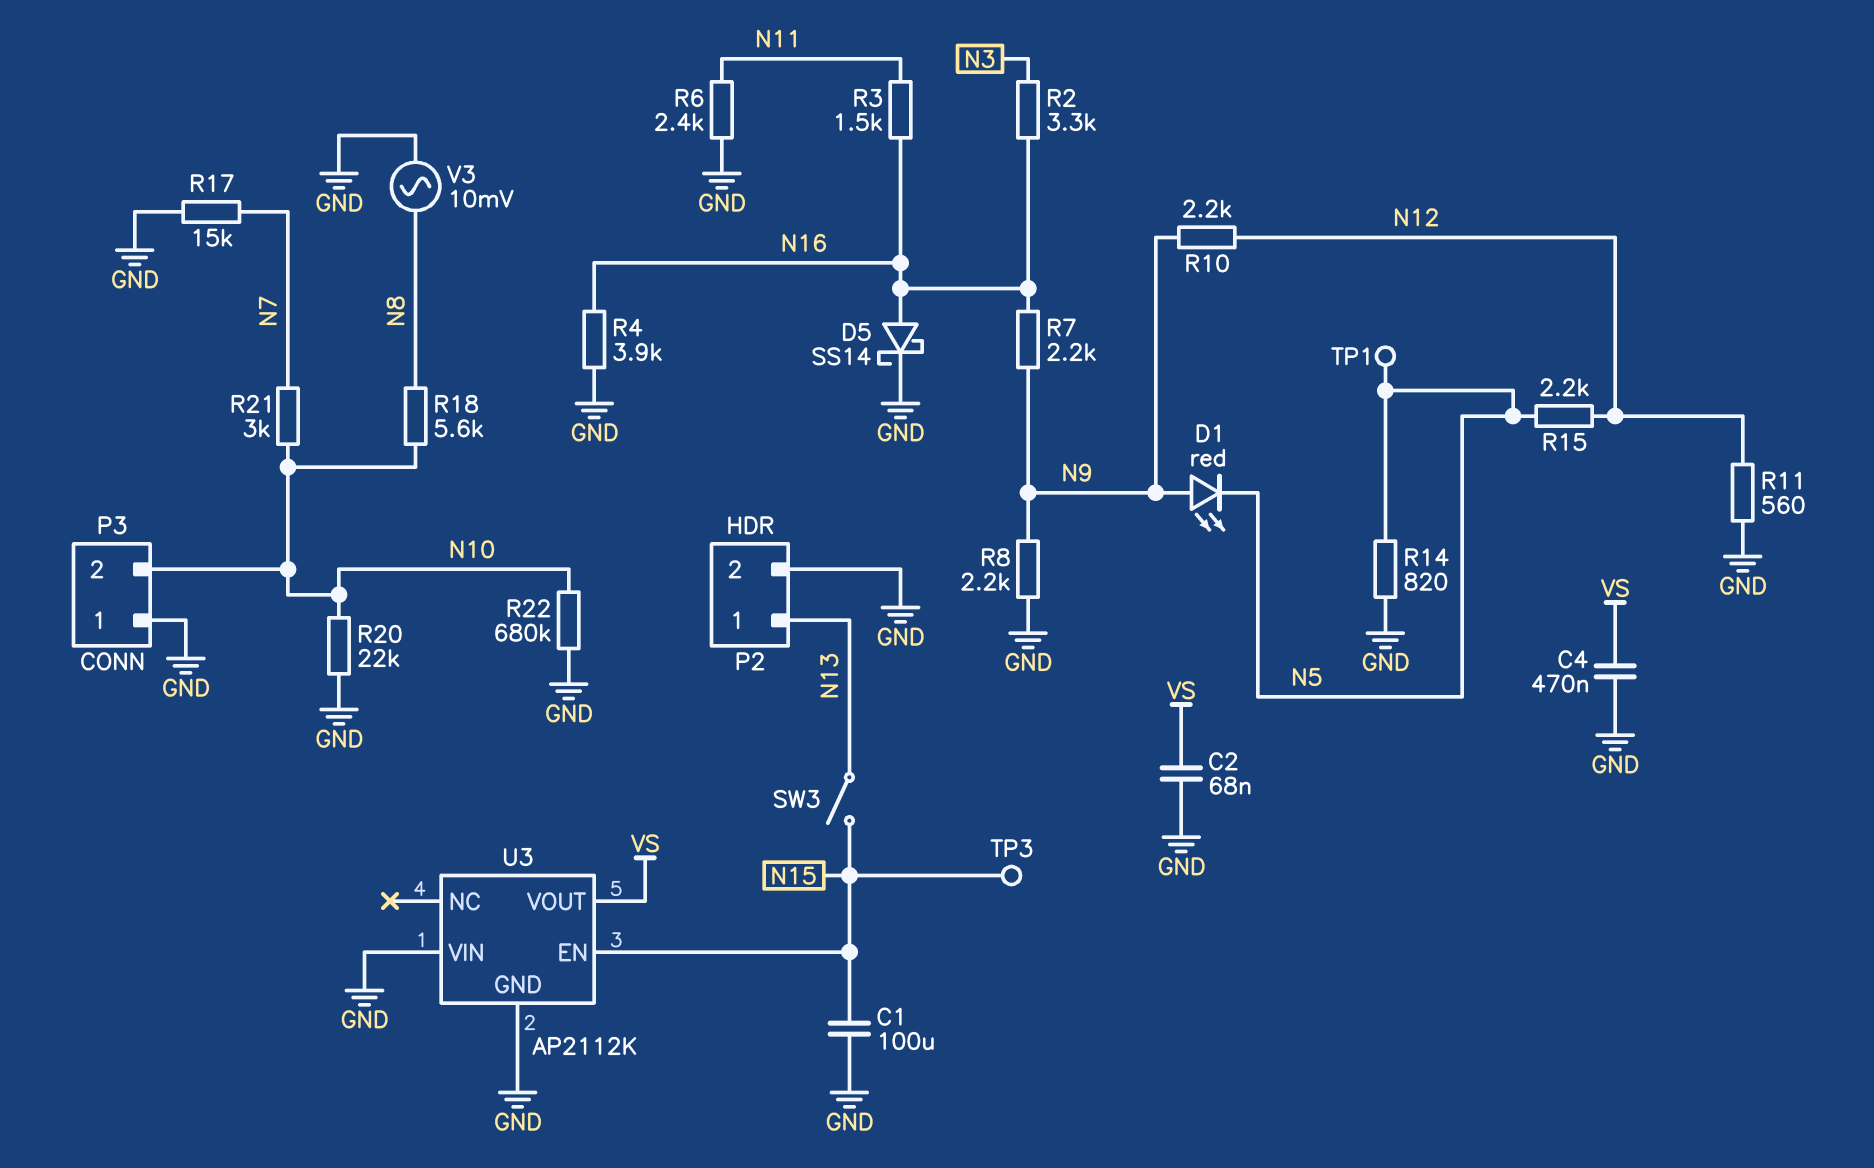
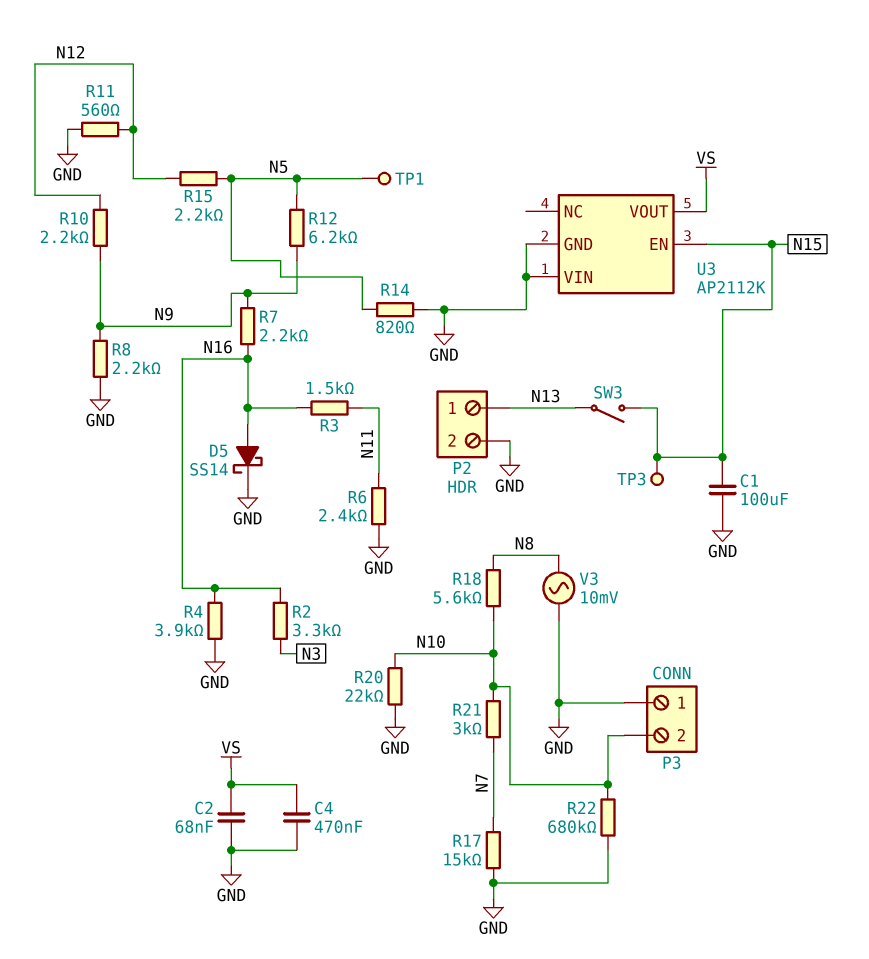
D1: LED red (A N9, K N5) -> none
R12: none -> 6.2k (N5, N9)

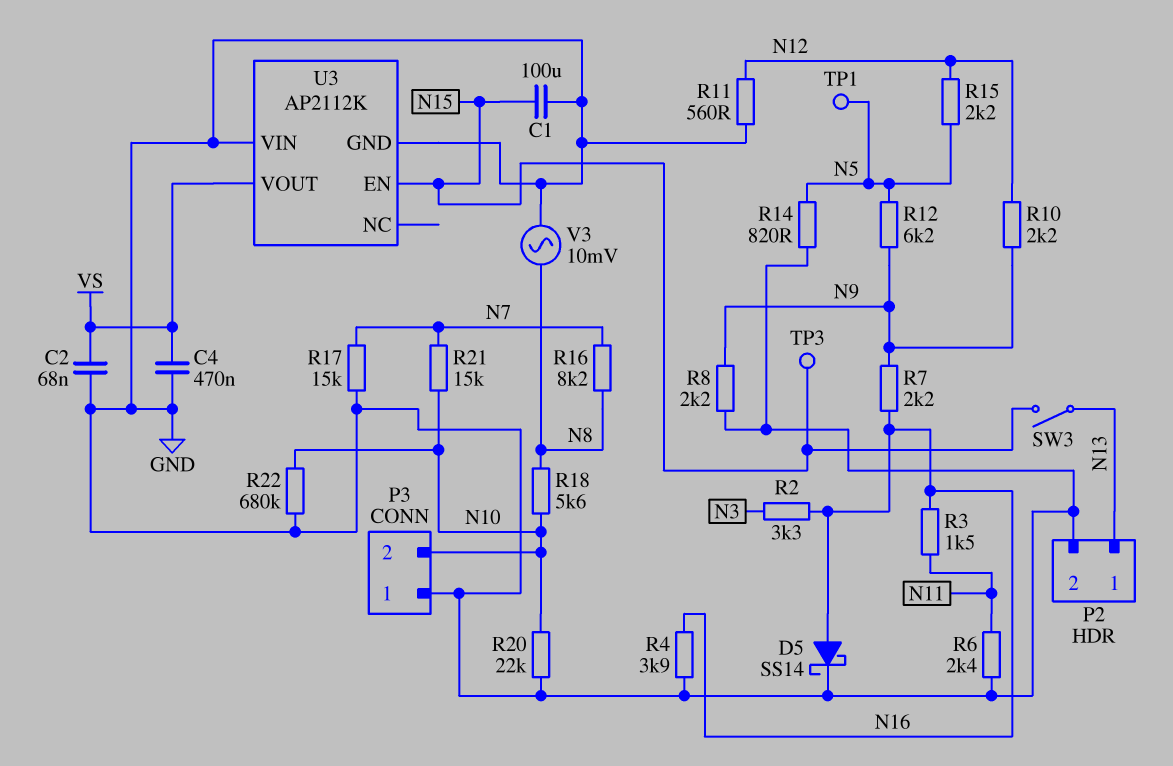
R16: none -> 8.2k (N7, N8)
R21: 3k (N7, N10) -> 15k (N7, N10)

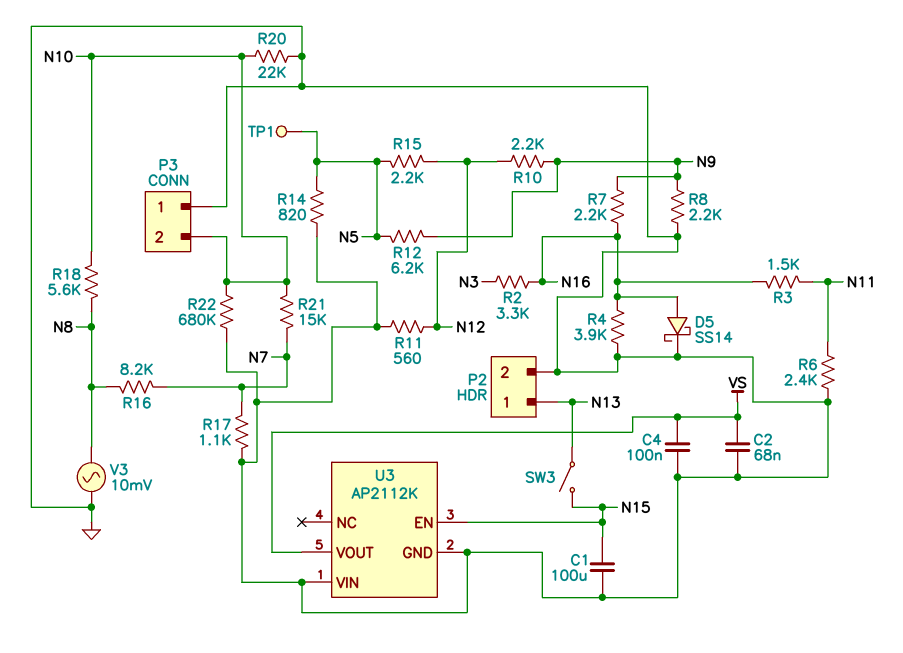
C4: 470nF (GND, VS) -> 100nF (GND, VS)
R17: 15k (GND, N7) -> 1.1k (GND, N7)
TP3: test point (N15) -> none

